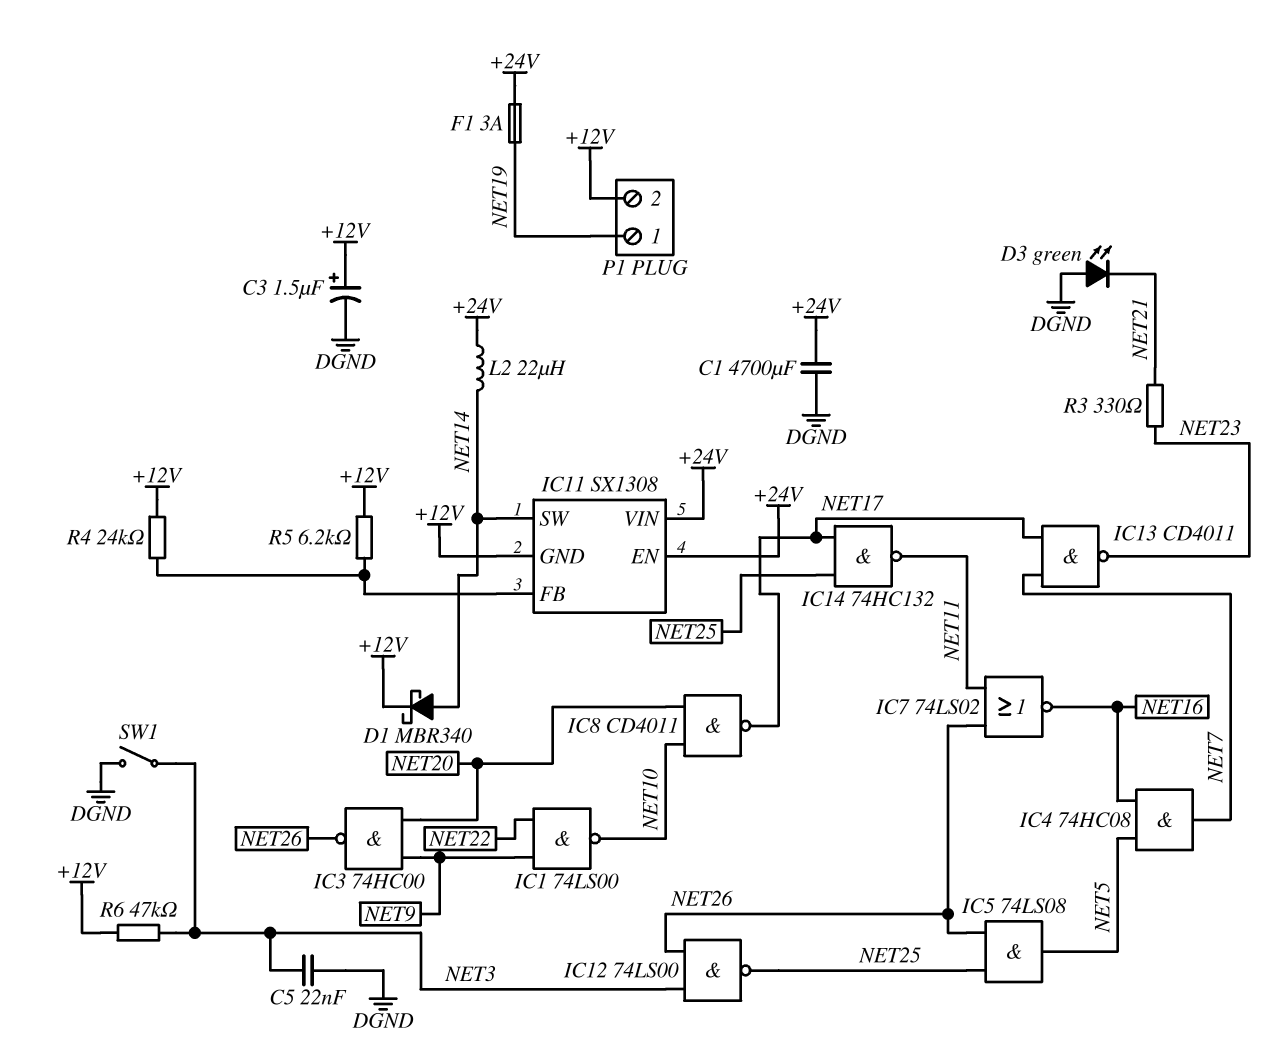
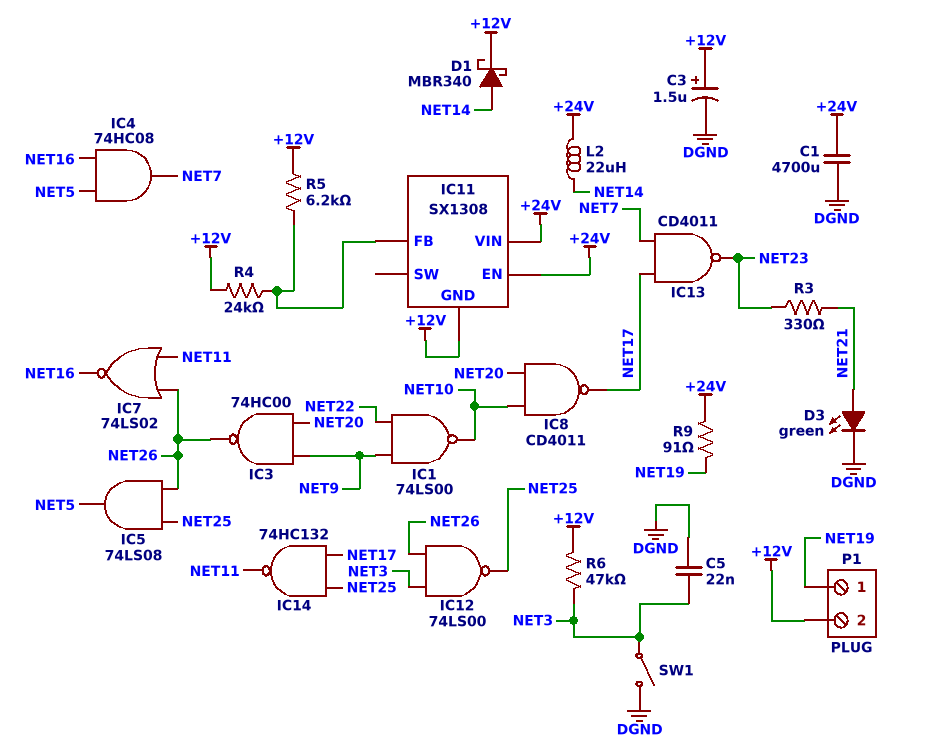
D3: LED green (A DGND, K NET21) -> LED green (A NET21, K DGND)
F1: 3A (+24V, NET19) -> none
IC11 pin SW: NET14 -> none
R9: none -> 91 (+24V, NET19)

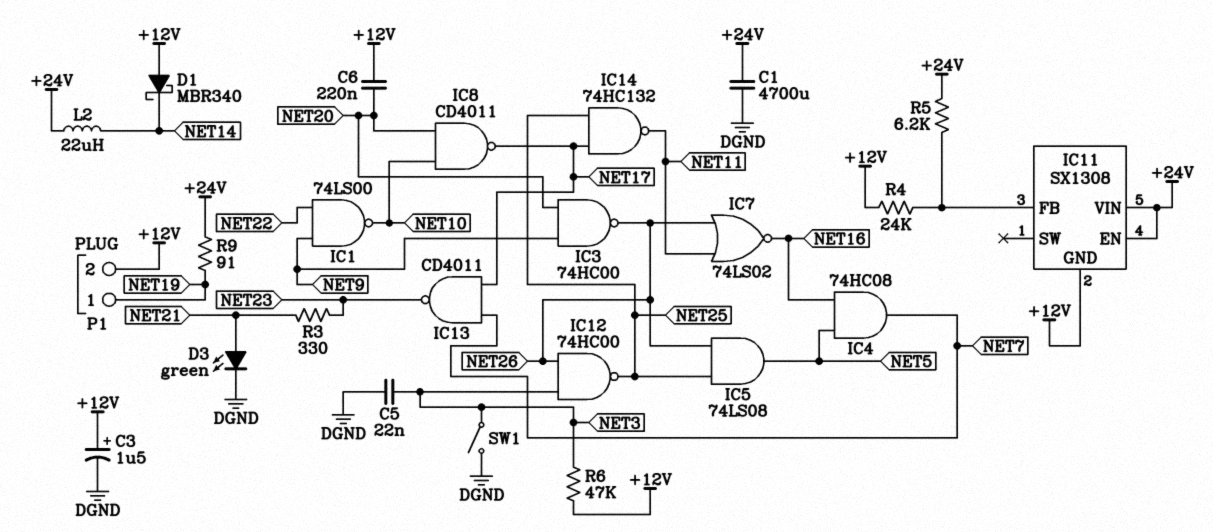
C6: none -> 220nF (+12V, NET20)
D1: schottky MBR340 (A NET14, K +12V) -> schottky MBR340 (A +12V, K NET14)
IC12: NAND 74LS00 (in NET3, in NET26, out NET25) -> NAND 74HC00 (in NET3, in NET26, out NET25)
R5: 6.2k (+12V, IC11/FB) -> 6.2k (+24V, IC11/FB)

